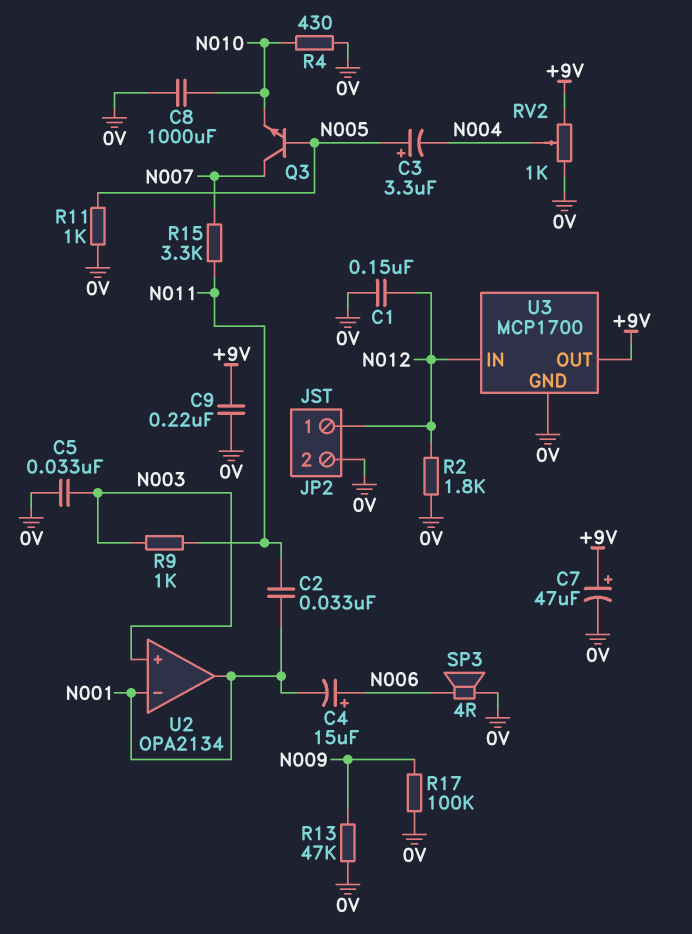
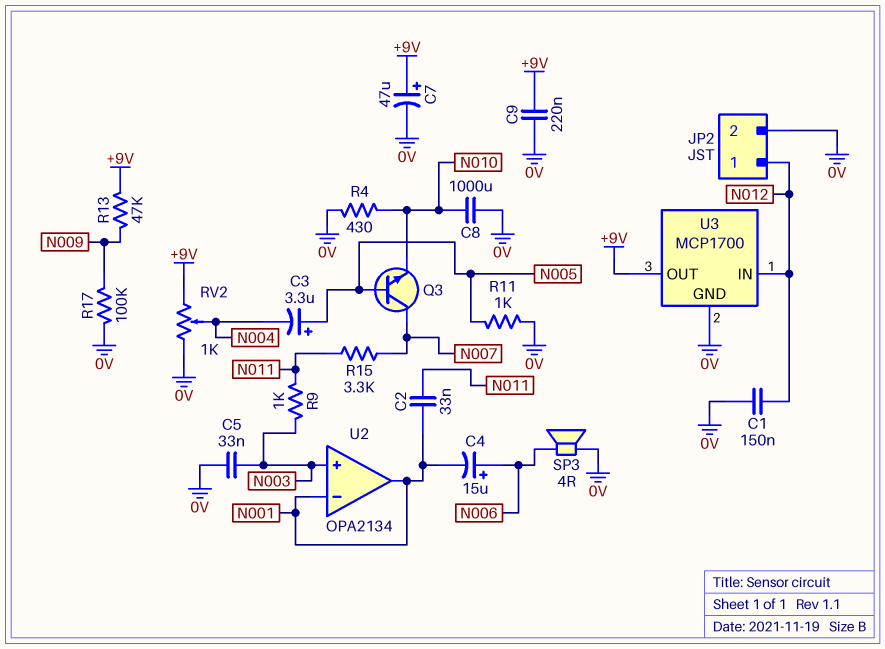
R2: 1.8k (0V, N012) -> none
R13: 47k (0V, N009) -> 47k (+9V, N009)

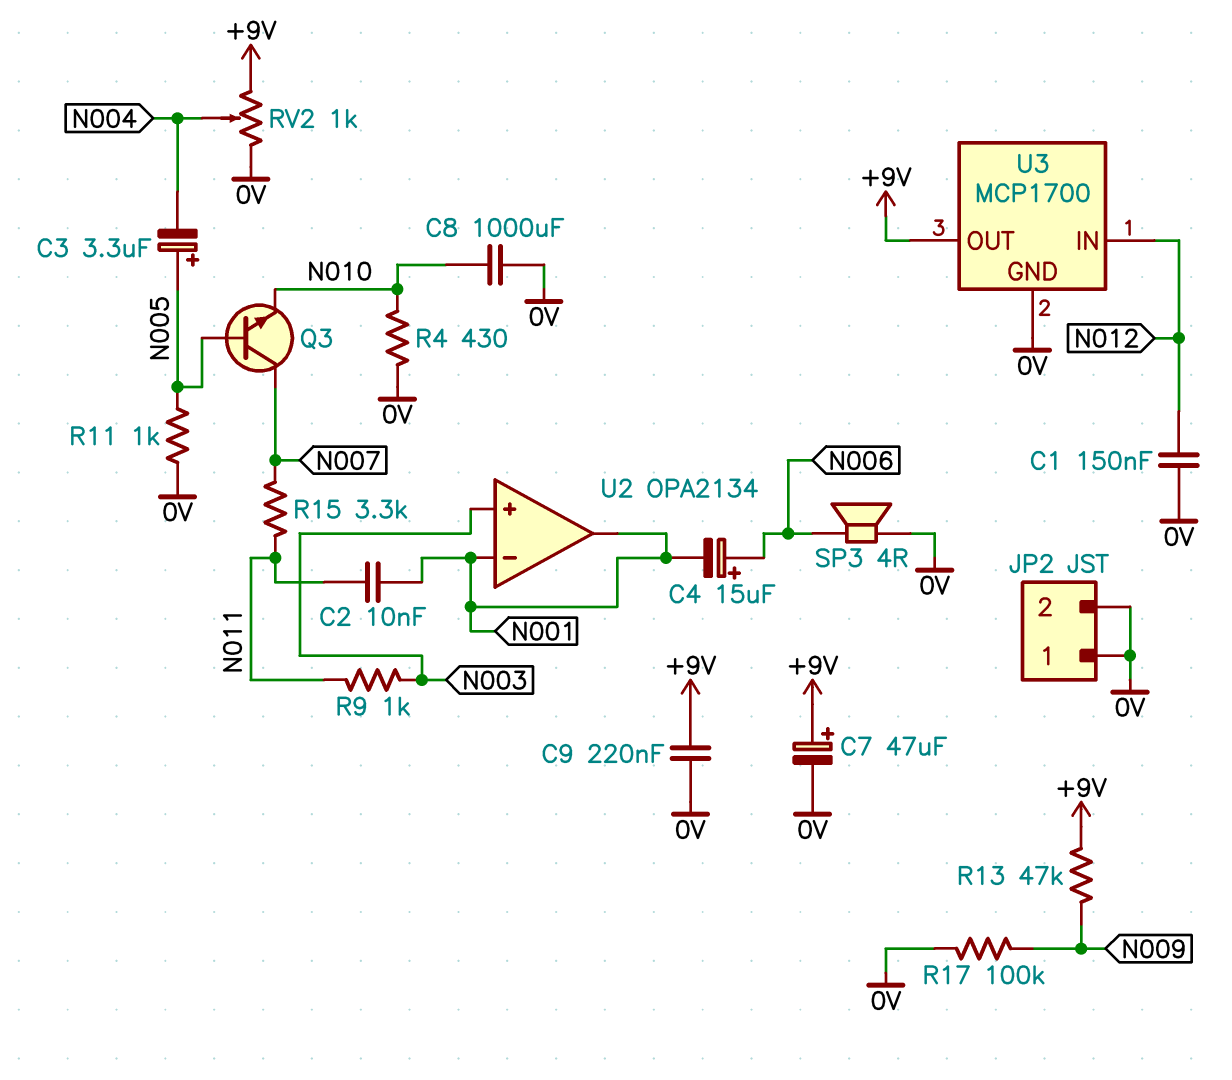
C2: 33nF (N001, N011) -> 10nF (N001, N011)
C5: 33nF (0V, N003) -> none
JP2 pin 1: N012 -> 0V

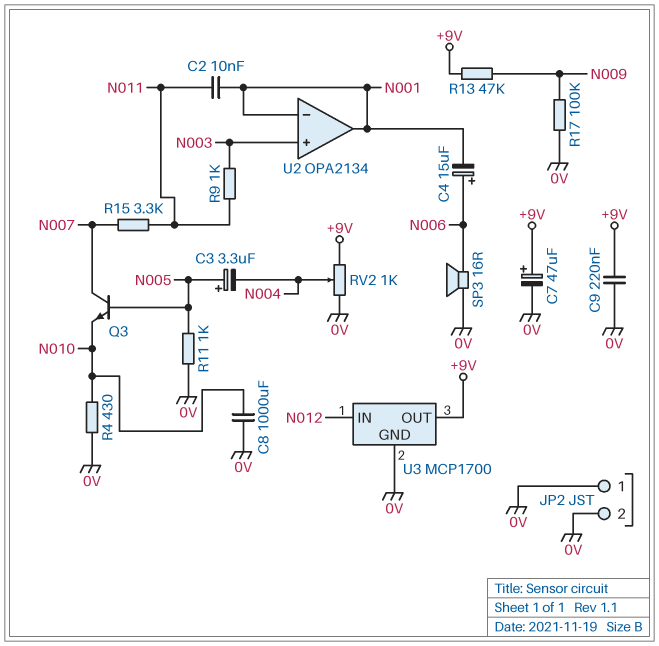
C1: 150nF (0V, N012) -> none
SP3: speaker 4R (0V, N006) -> speaker 16R (0V, N006)

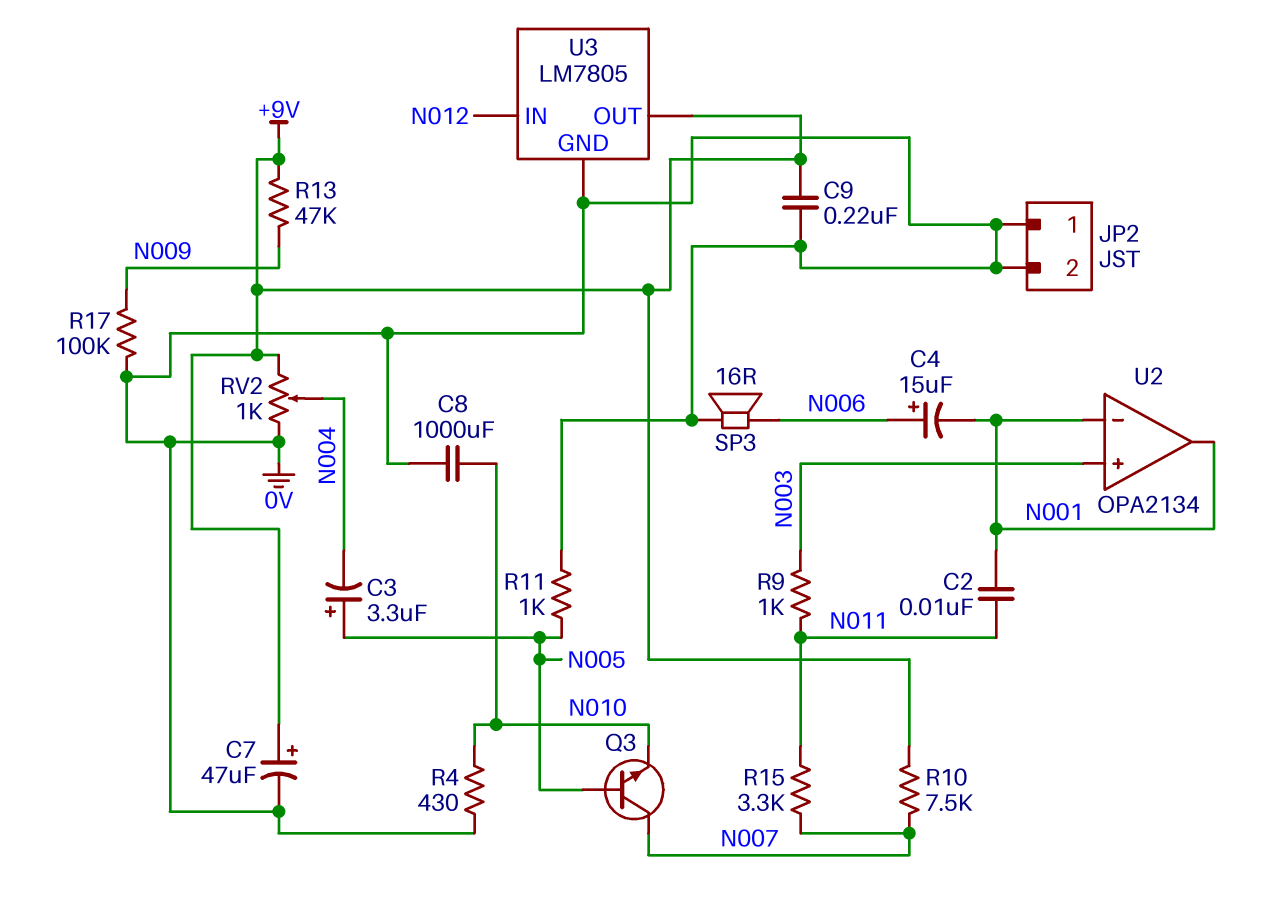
R10: none -> 7.5k (+9V, N007)
U3: MCP1700 -> LM7805

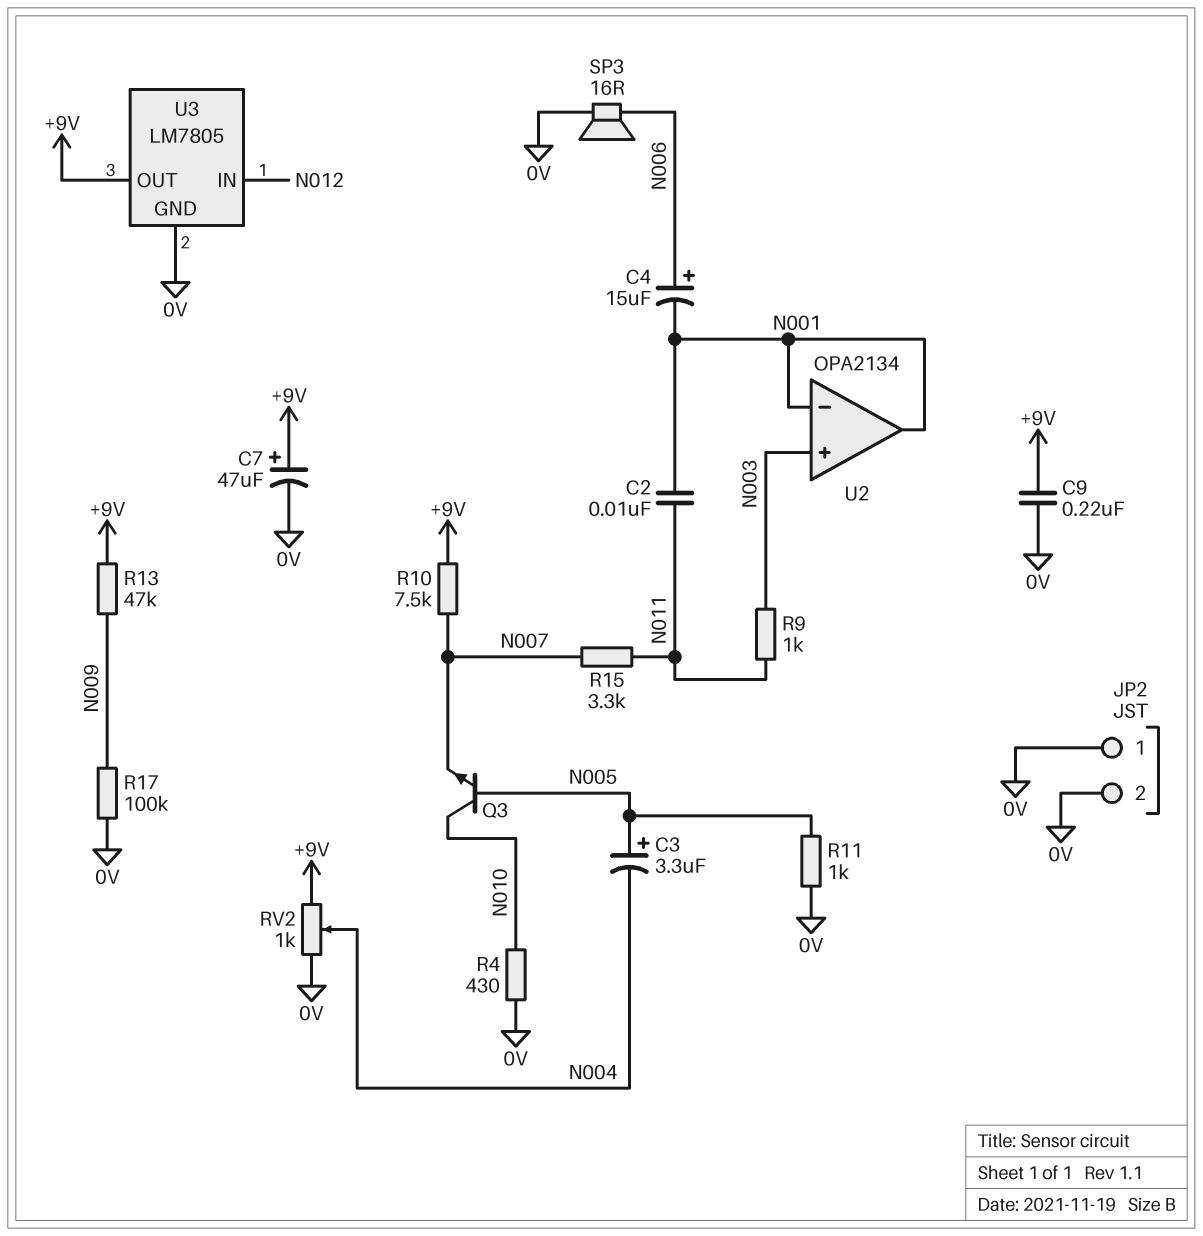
C8: 1000uF (0V, N010) -> none
Q3: NPN (B N005, C N007, E N010) -> NPN (B N005, C N010, E N007)

